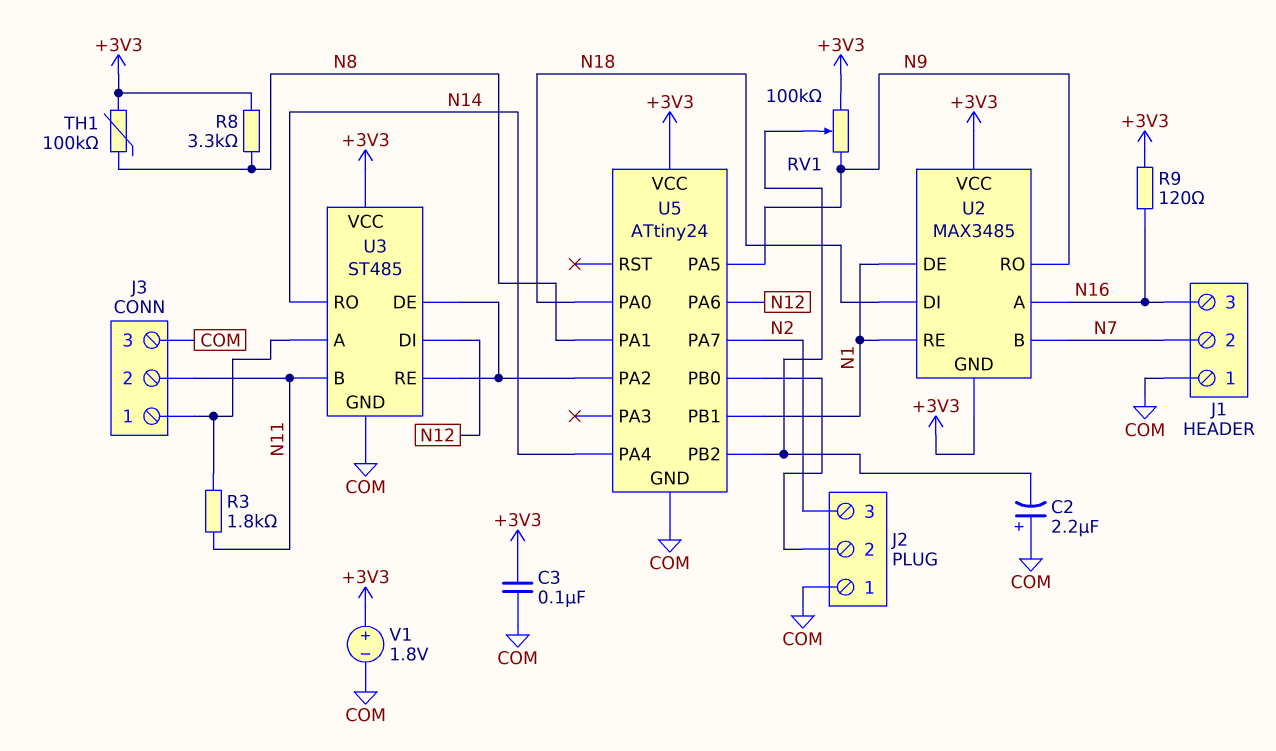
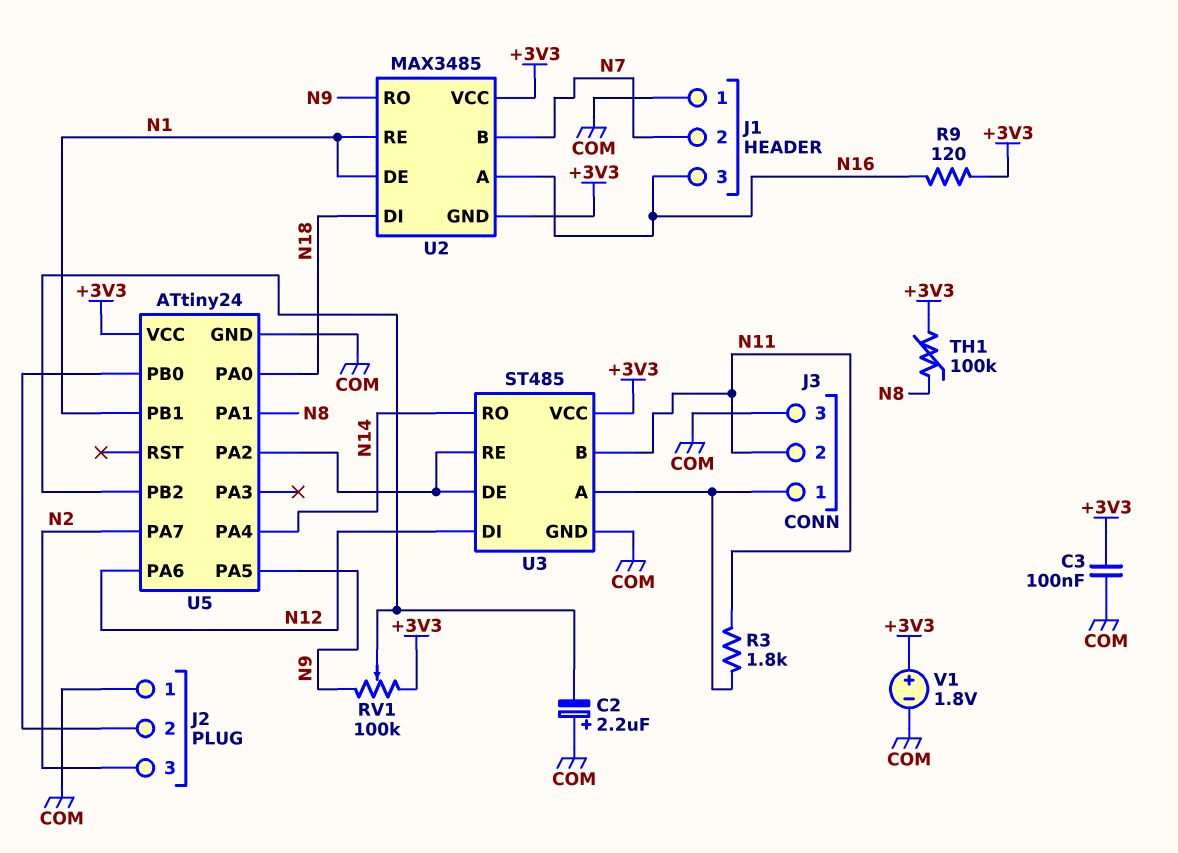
R8: 3.3k (+3V3, N8) -> none

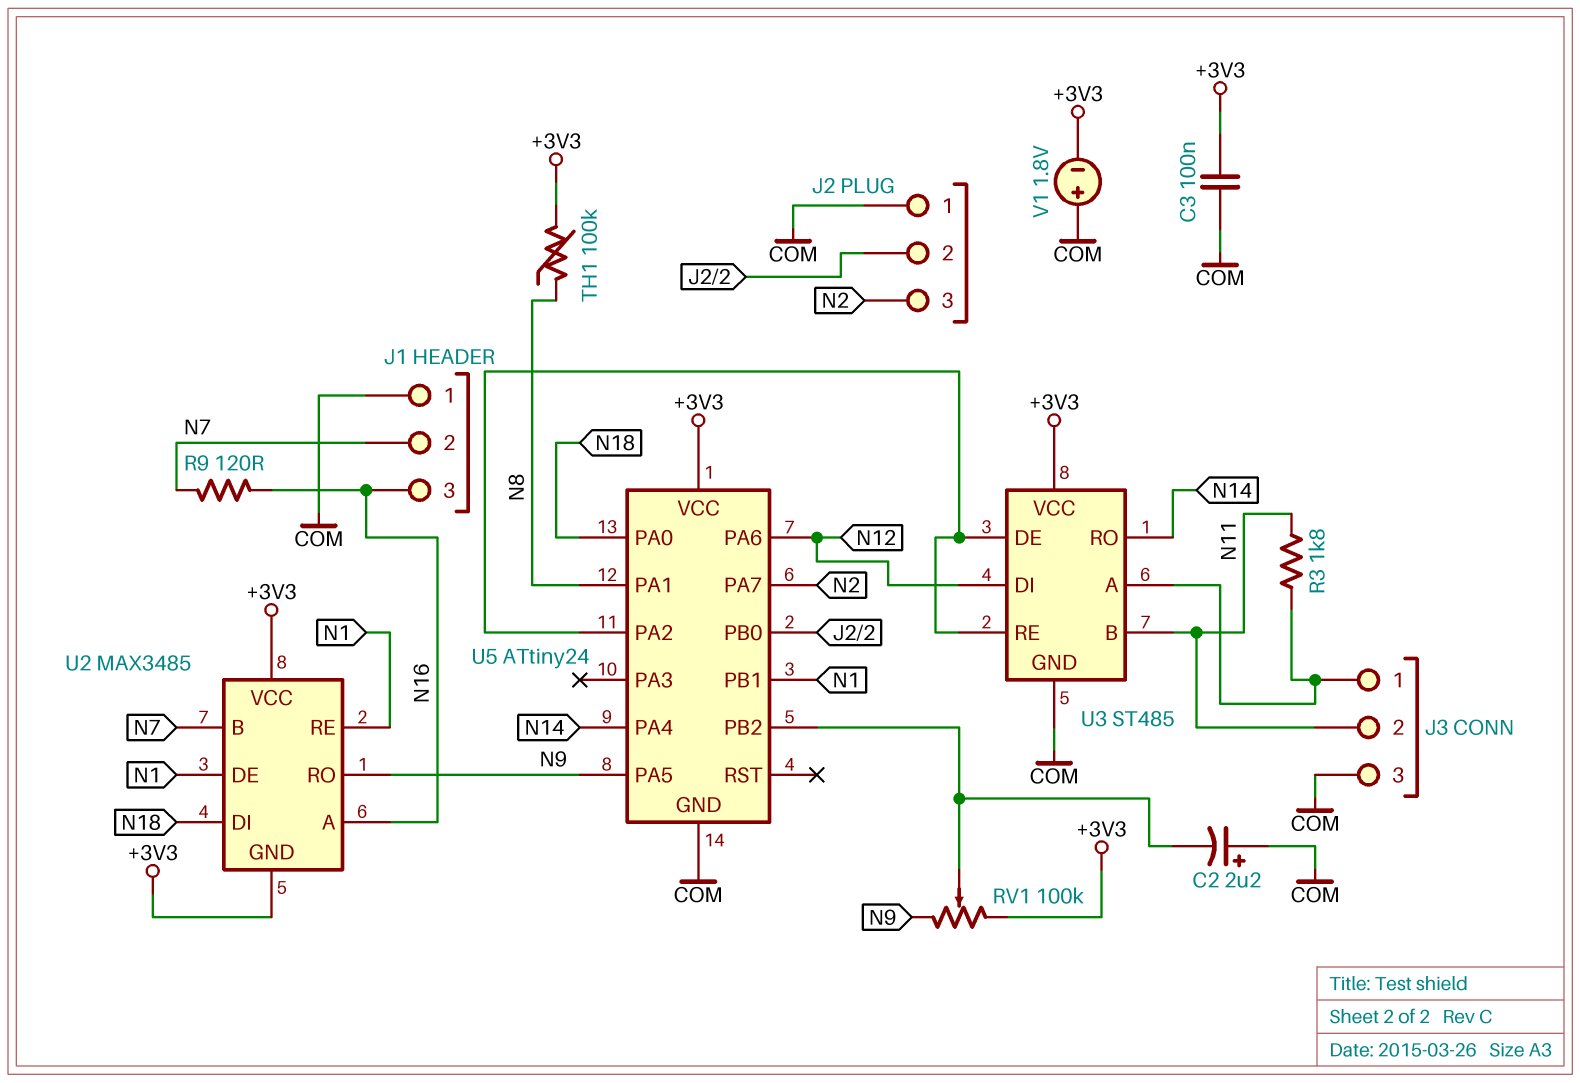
R9: 120 (+3V3, N16) -> 120 (N7, N16)
V1: 1.8V (plus +3V3, minus COM) -> 1.8V (plus COM, minus +3V3)

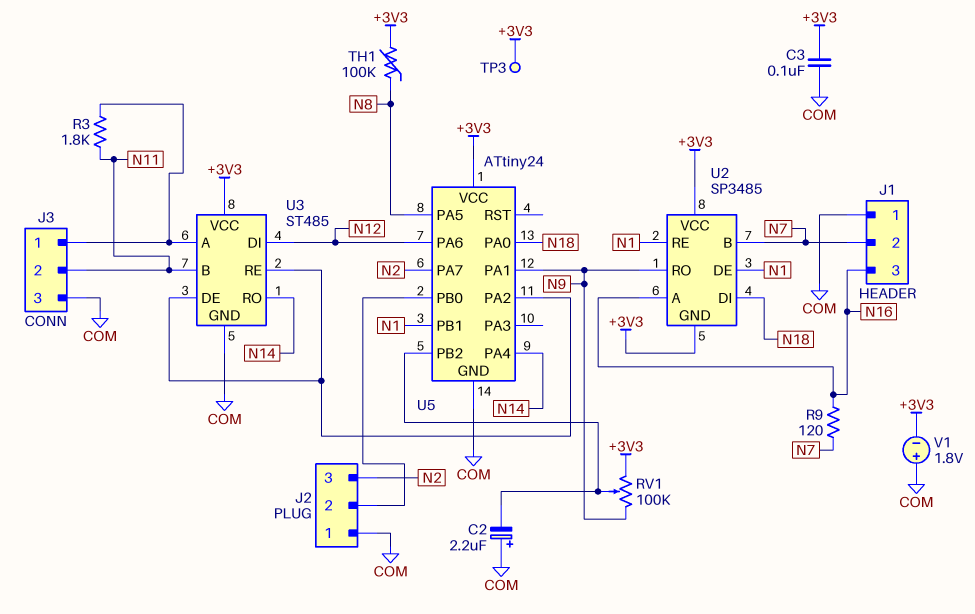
TP3: none -> test point (+3V3)
U2: MAX3485 -> SP3485
U5 pin PA1: N8 -> N9
U5 pin PA5: N9 -> N8

